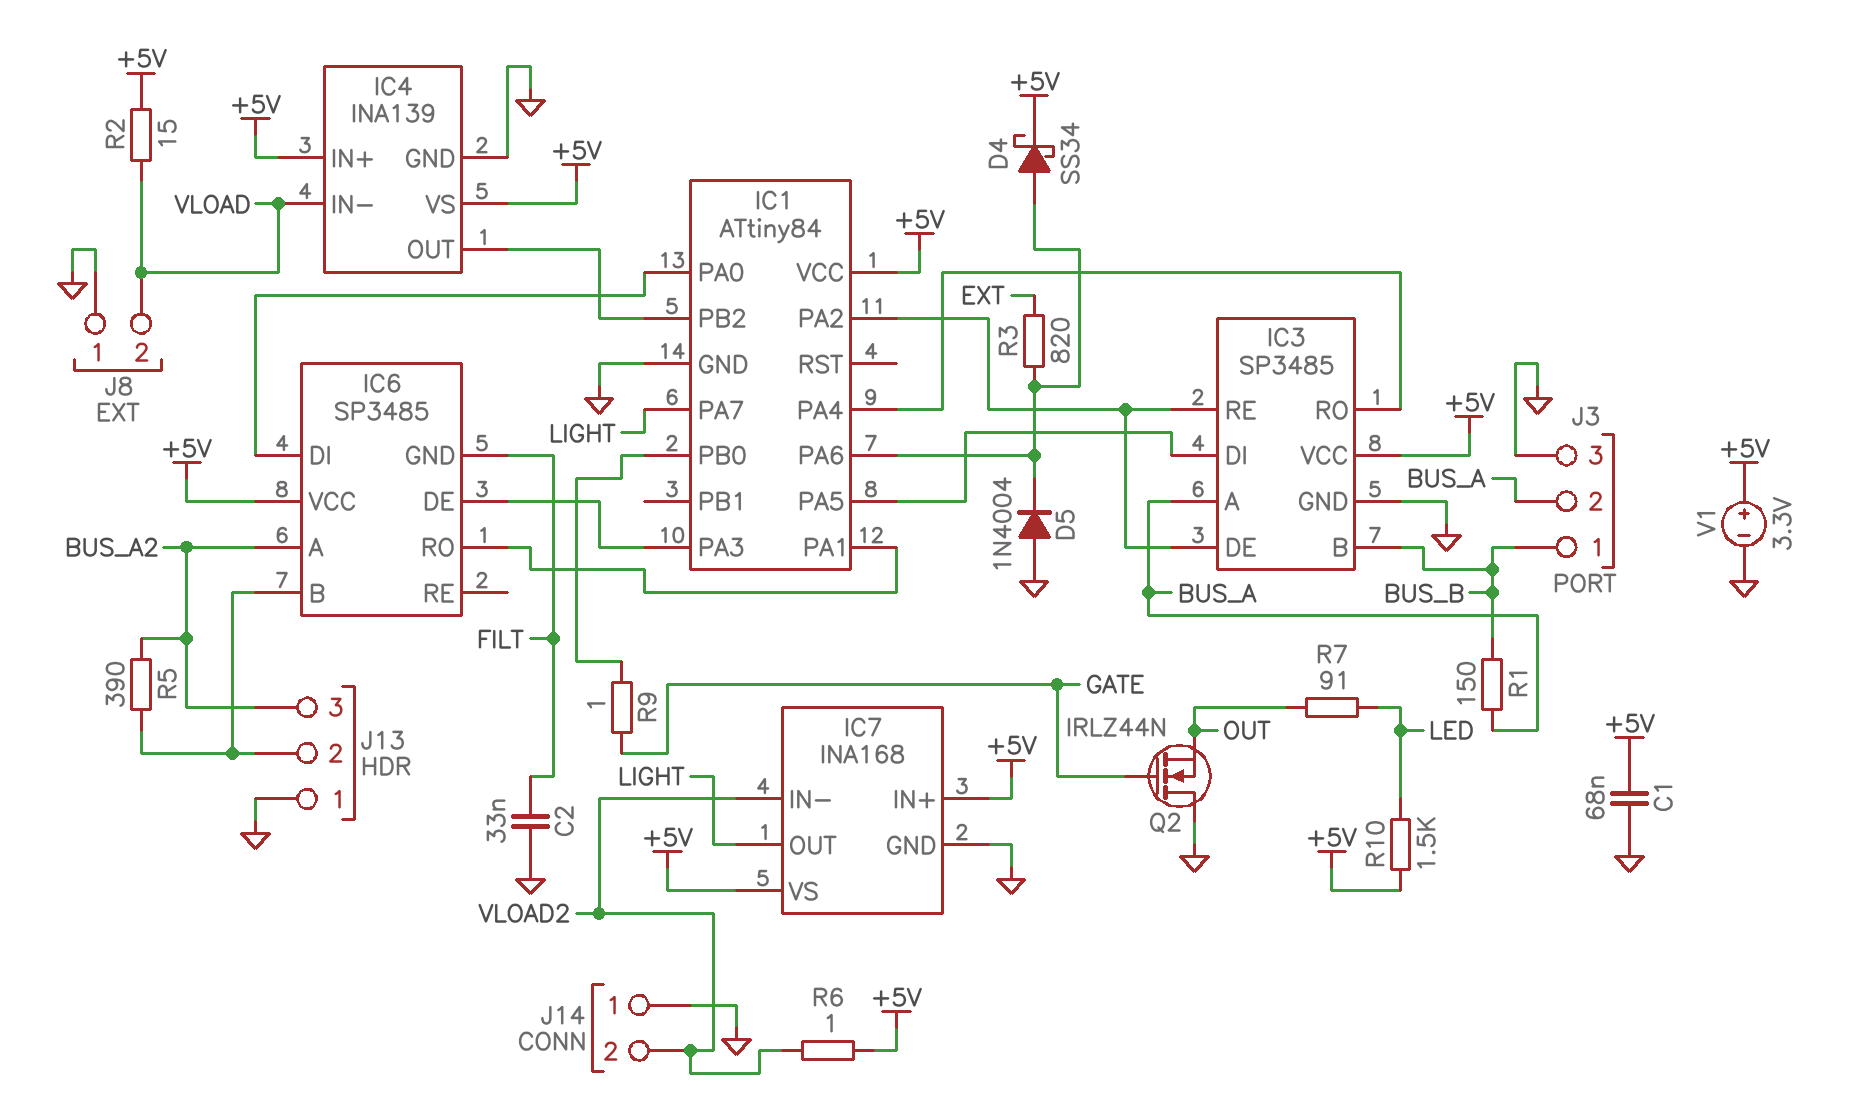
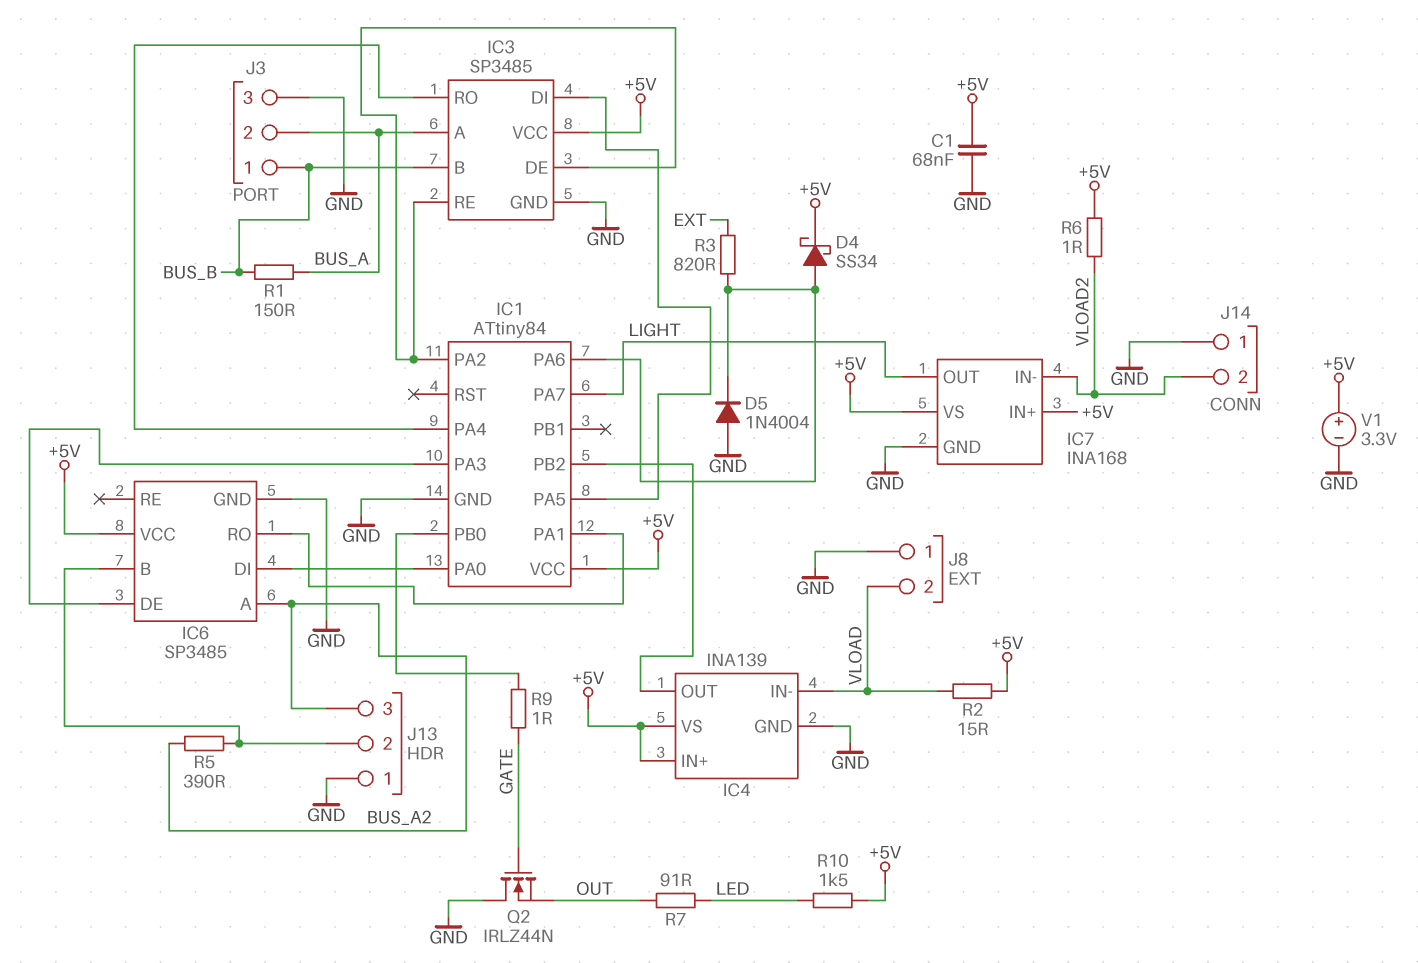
C2: 33nF (FILT, GND) -> none
IC6 pin GND: FILT -> GND

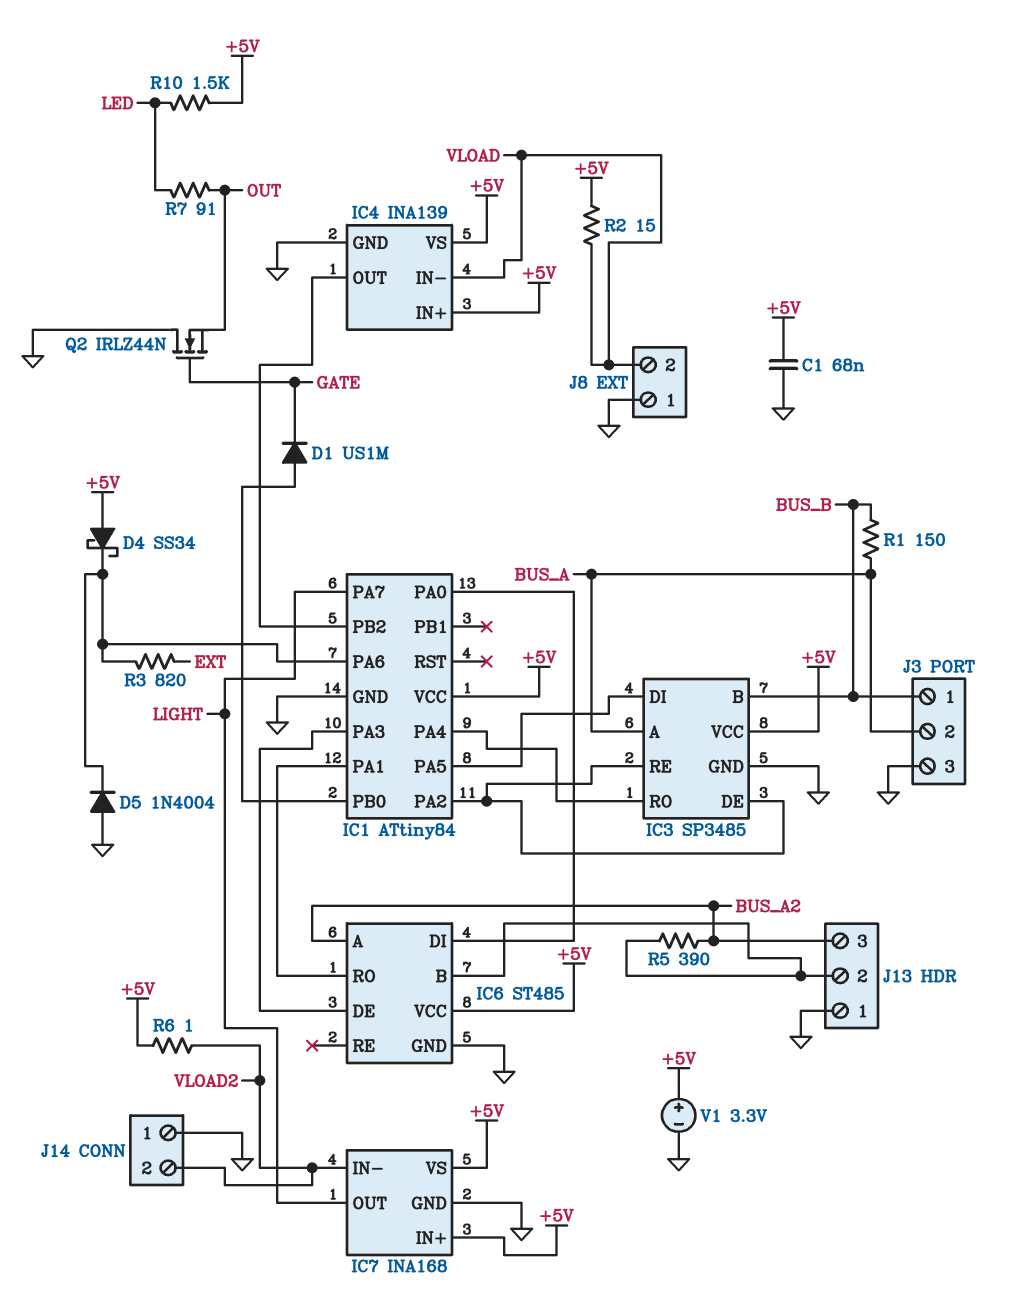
D1: none -> diode US1M (A IC1/PB0, K GATE)
D4: schottky SS34 (A IC1/PA6, K +5V) -> schottky SS34 (A +5V, K IC1/PA6)
IC6: SP3485 -> ST485
R9: 1 (GATE, IC1/PB0) -> none

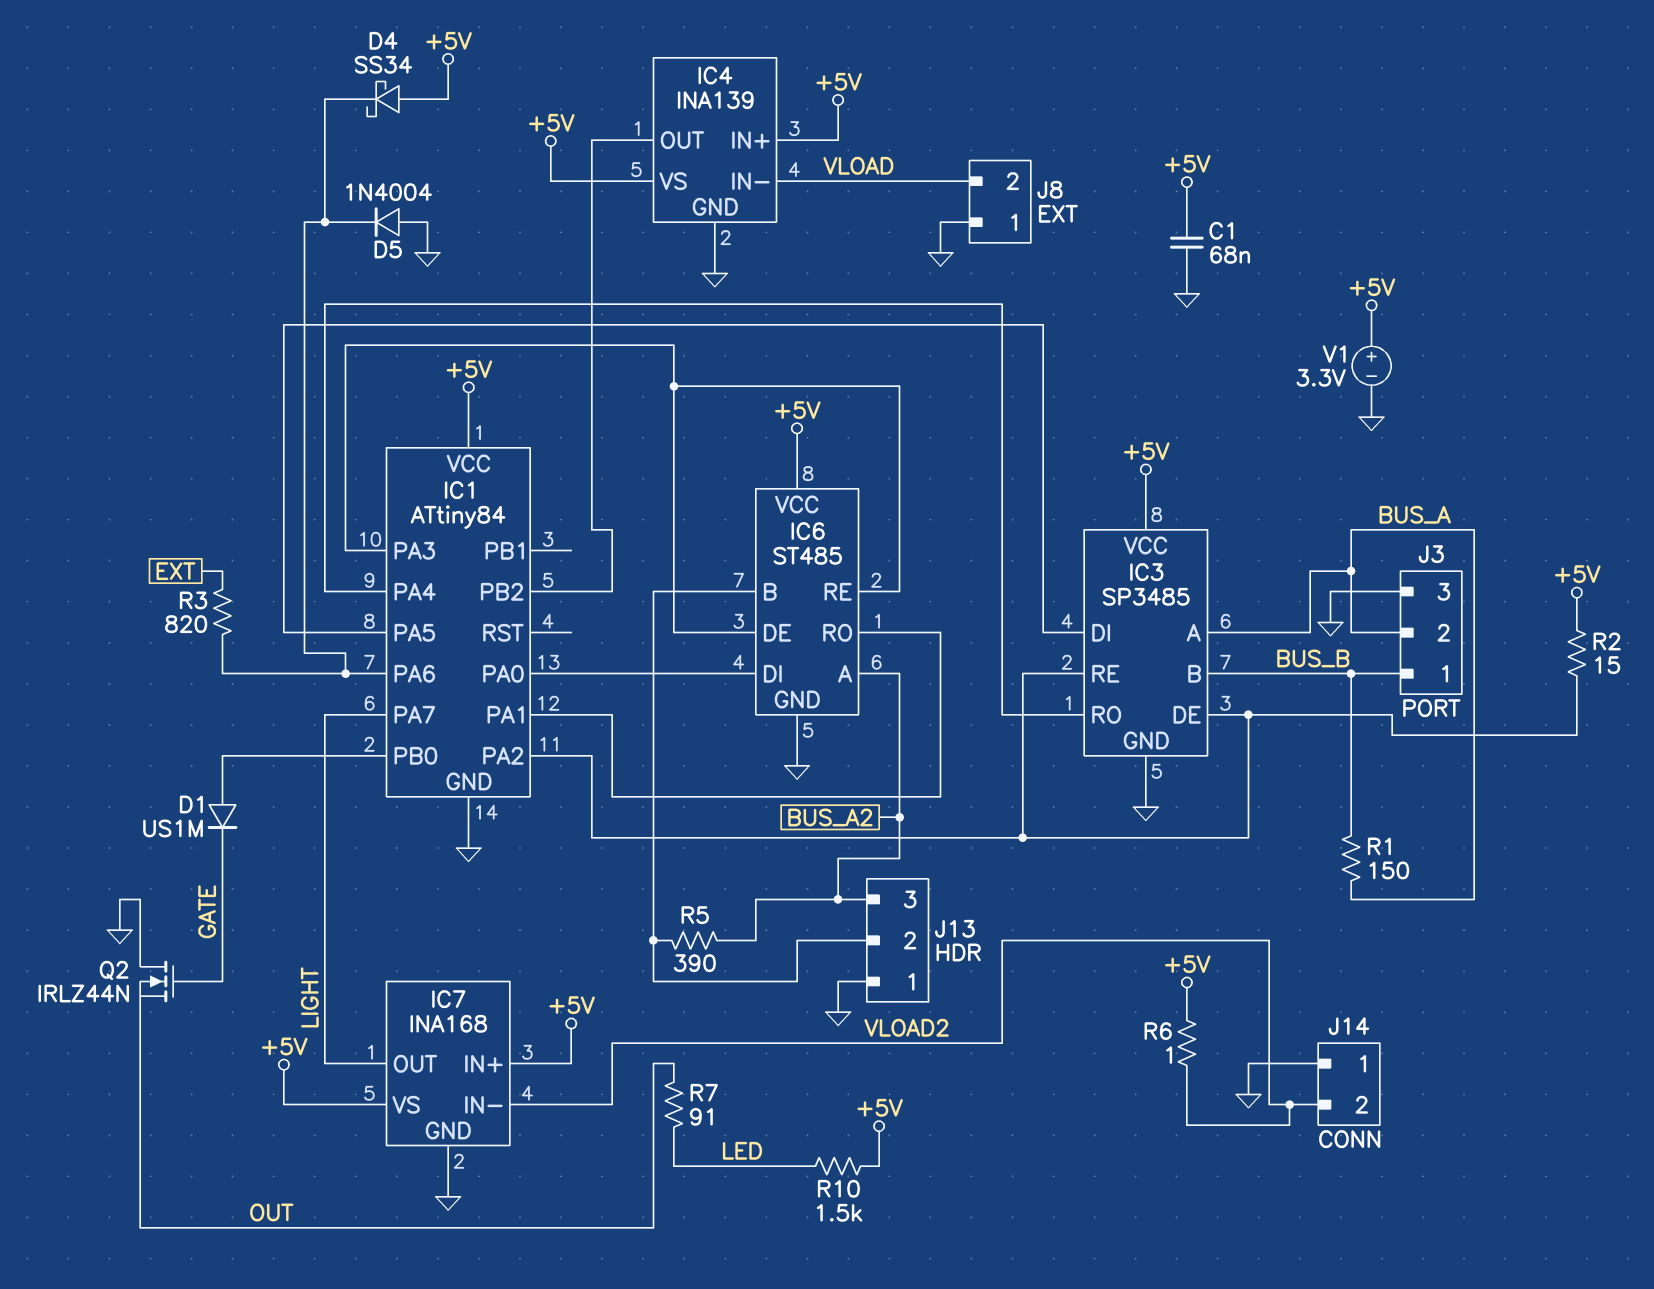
IC6 pin RE: none -> IC1/PA3
R2: 15 (+5V, VLOAD) -> 15 (+5V, IC1/PA2)

